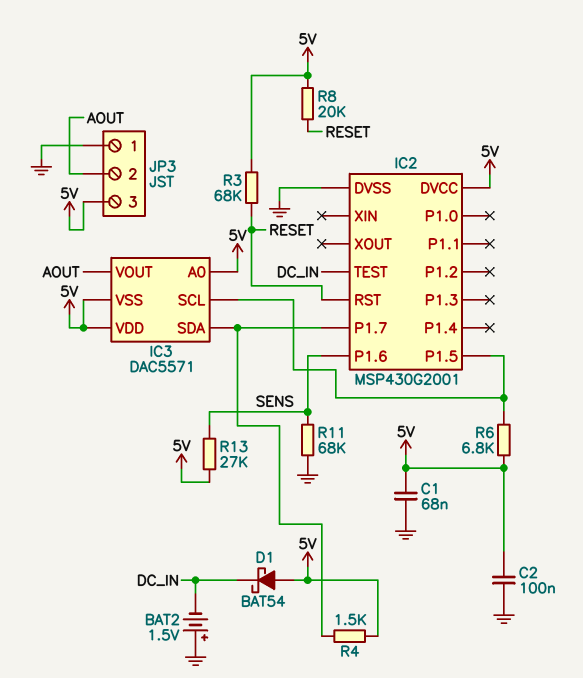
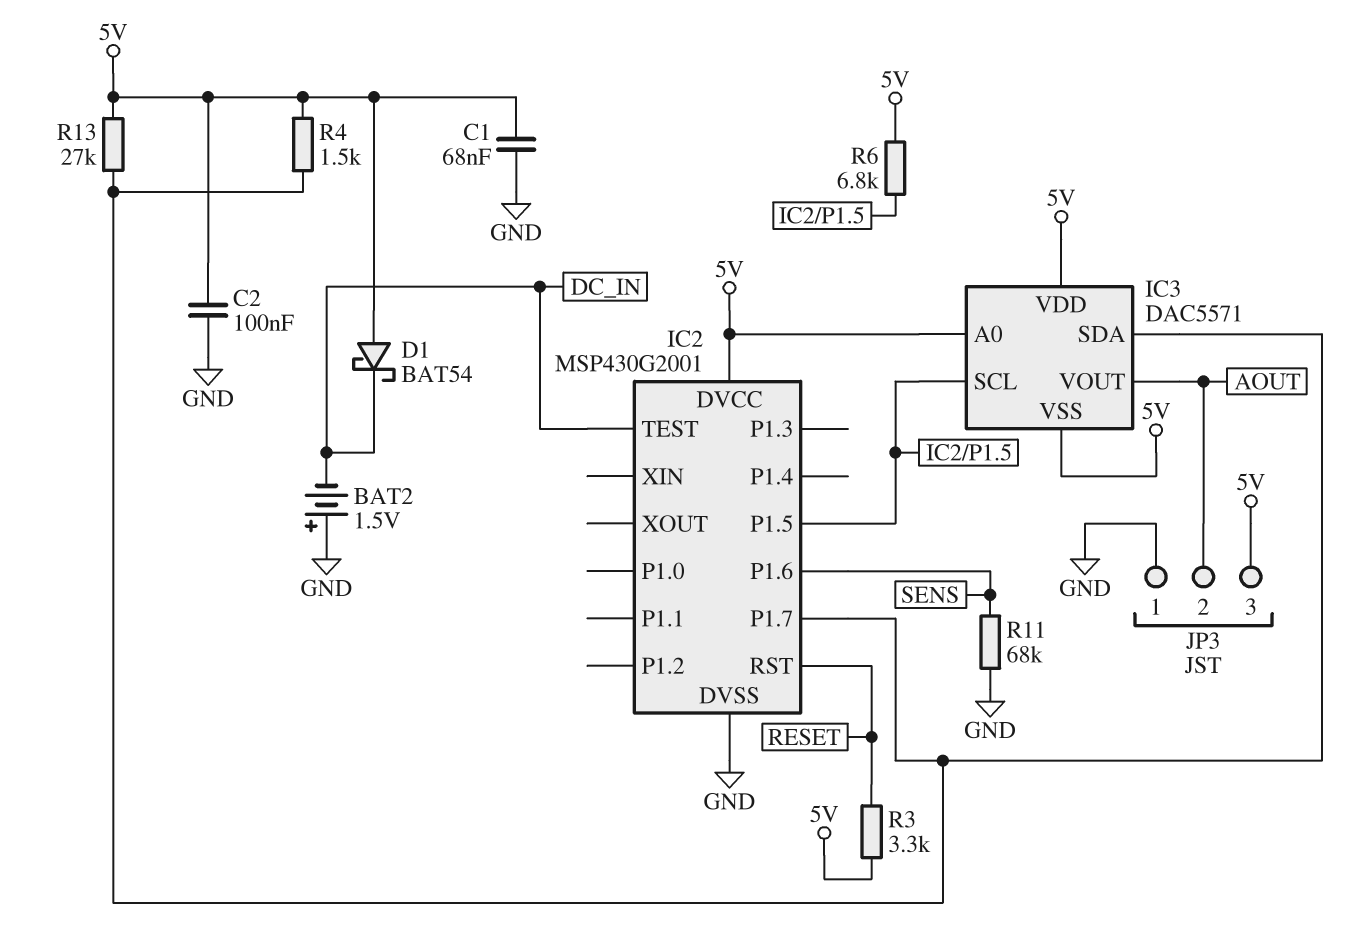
R3: 68k (5V, RESET) -> 3.3k (5V, RESET)
R8: 20k (5V, RESET) -> none
R13: 27k (5V, SENS) -> 27k (5V, IC2/P1.7)

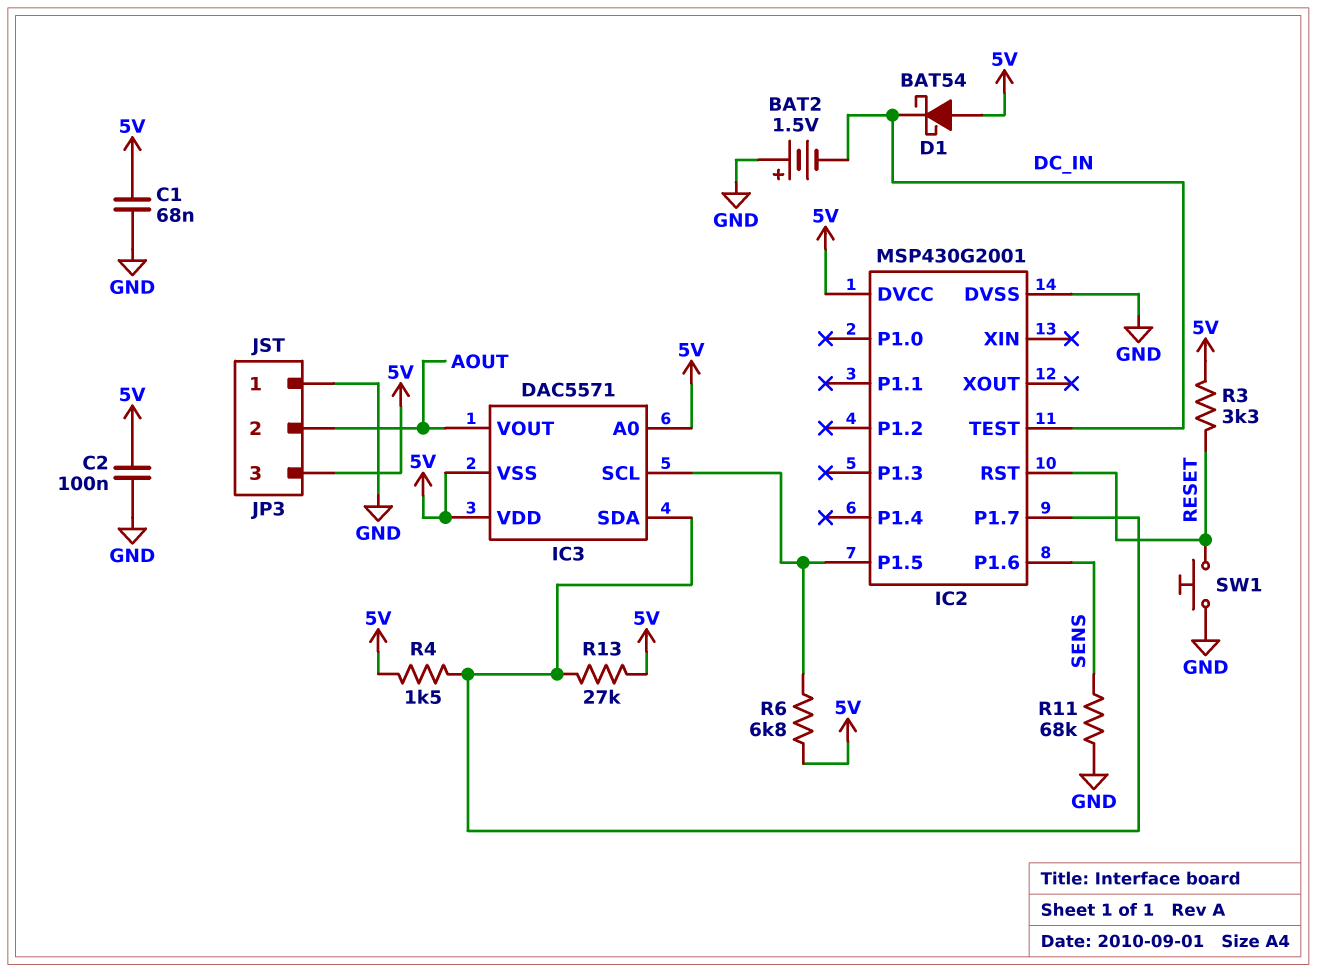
SW1: none -> button (GND, RESET)

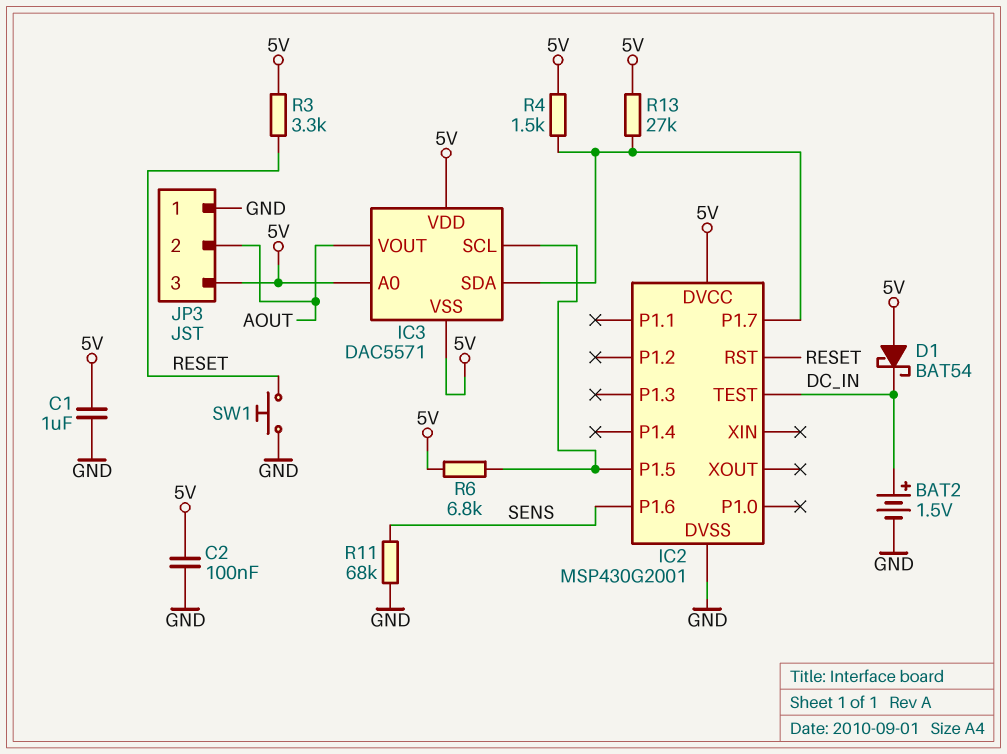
BAT2: 1.5V (plus GND, minus DC_IN) -> 1.5V (plus DC_IN, minus GND)
C1: 68nF (5V, GND) -> 1uF (5V, GND)

